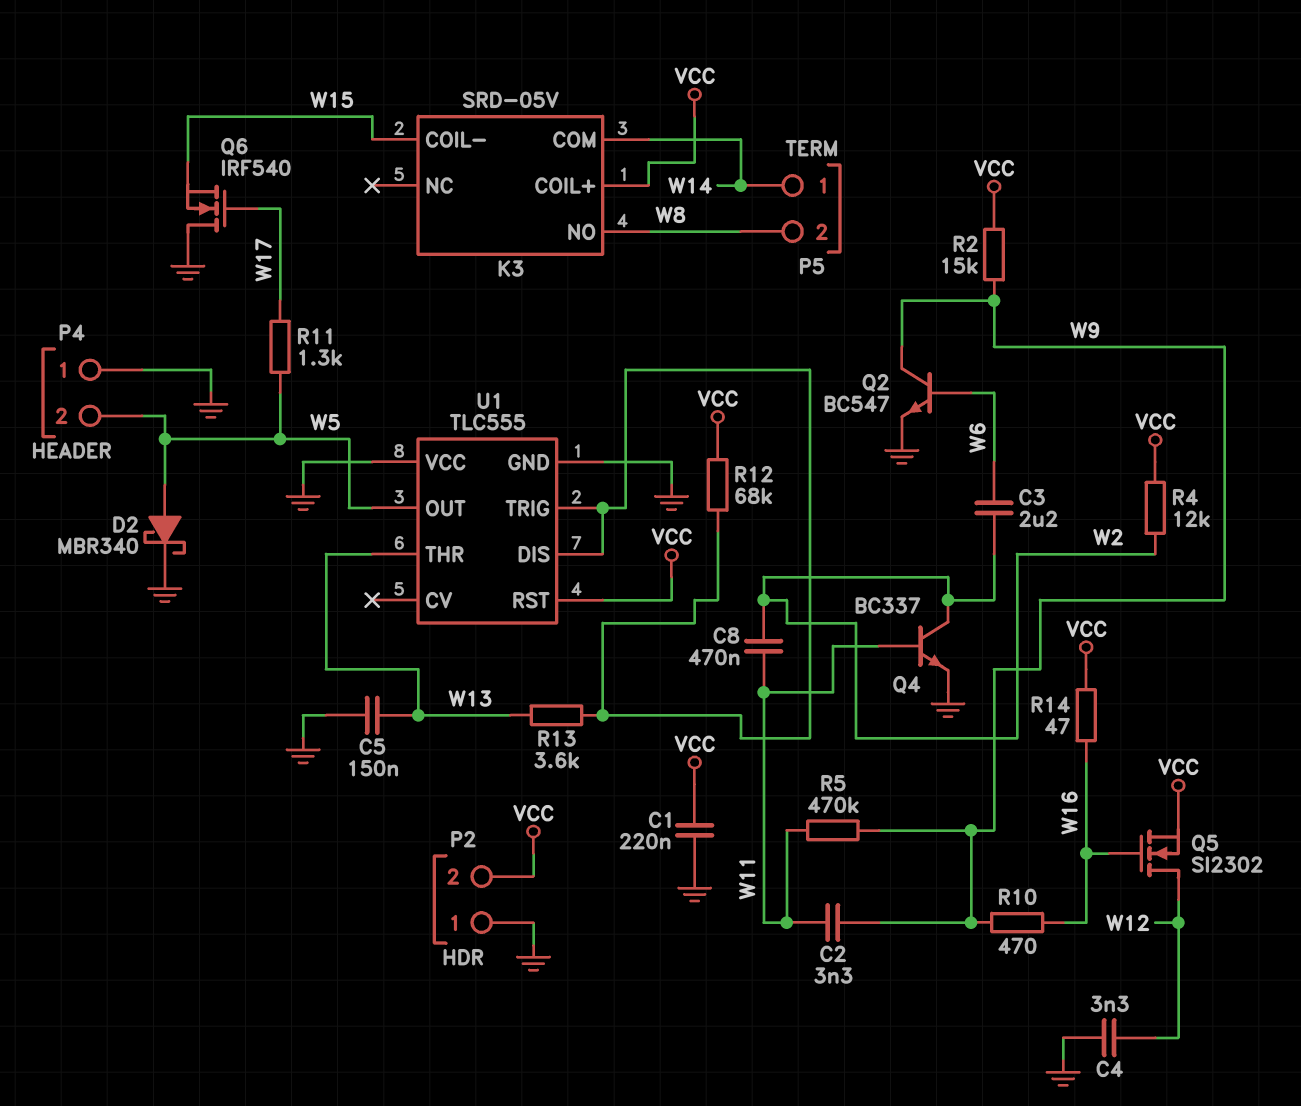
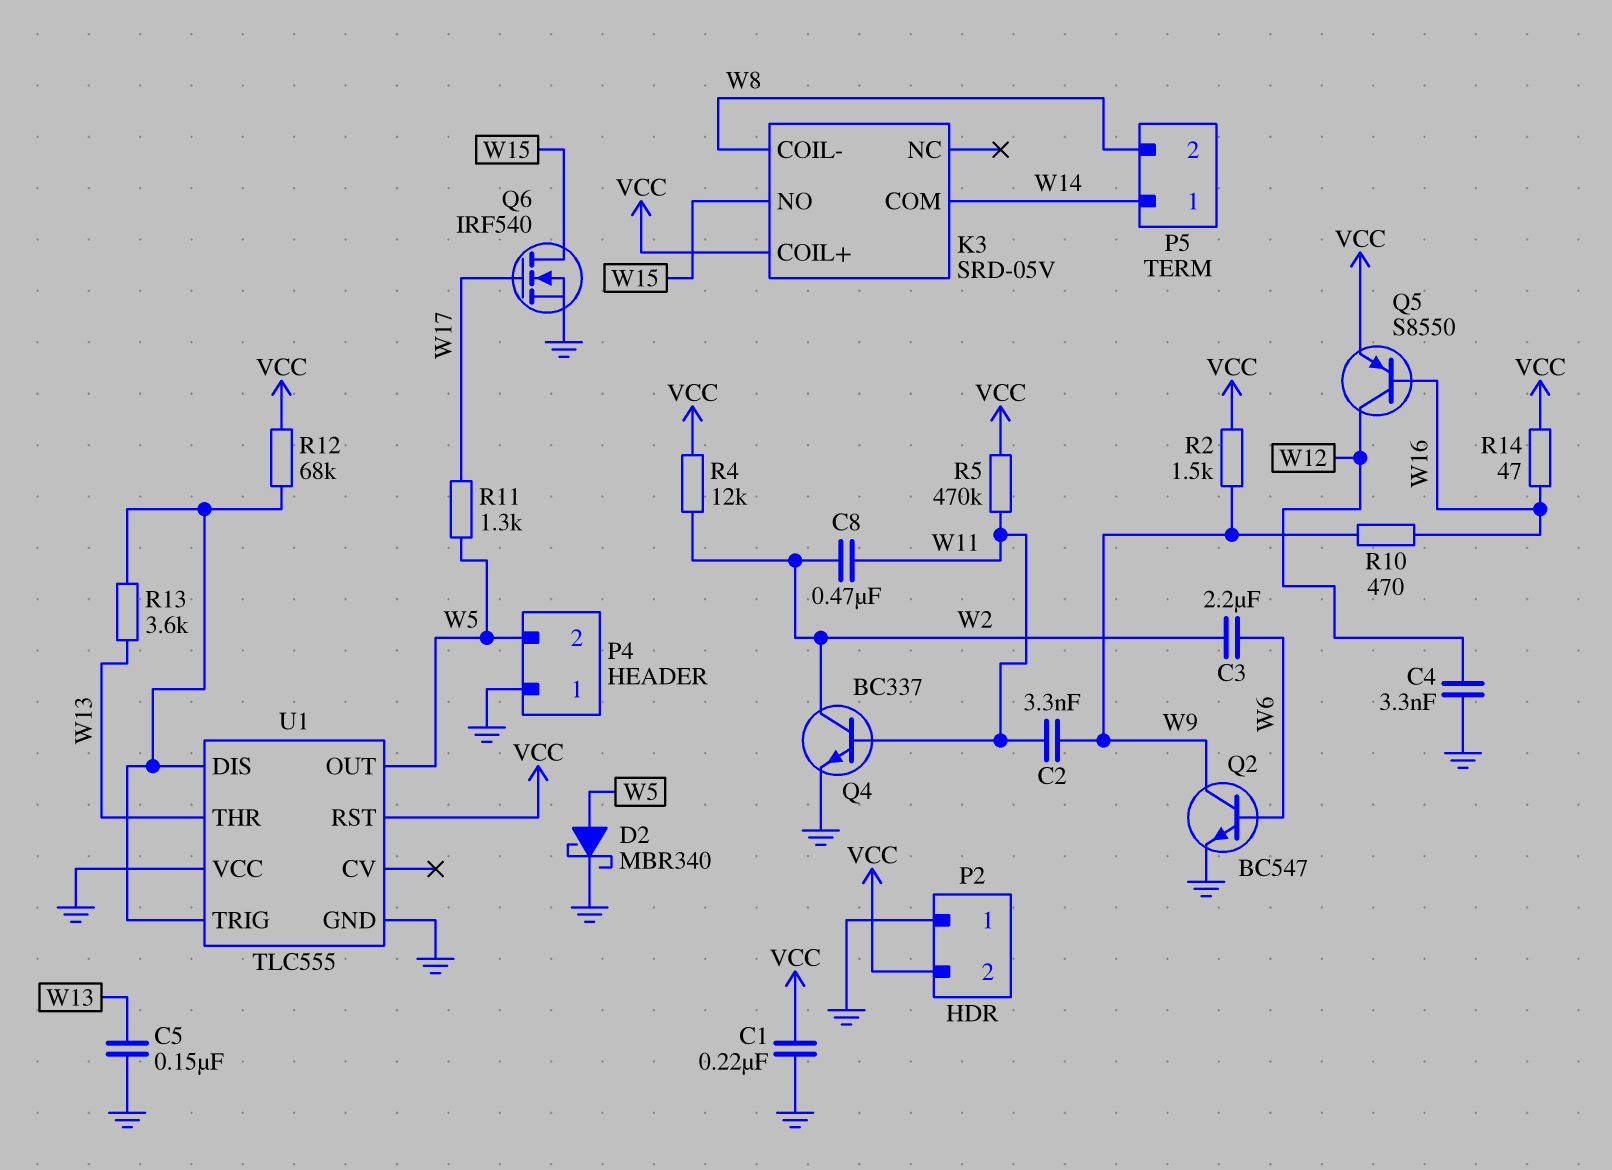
K3 pin COIL-: W15 -> W8
K3 pin NO: W8 -> W15
Q5: NMOS SI2302 (G W16, D W12, S VCC) -> PNP S8550 (B W16, C W12, E VCC)
Q6: NMOS IRF540 (G W17, D GND, S W15) -> NMOS IRF540 (G W17, D W15, S GND)
R2: 15k (VCC, W9) -> 1.5k (VCC, W9)
R5: 470k (W9, W11) -> 470k (VCC, W11)

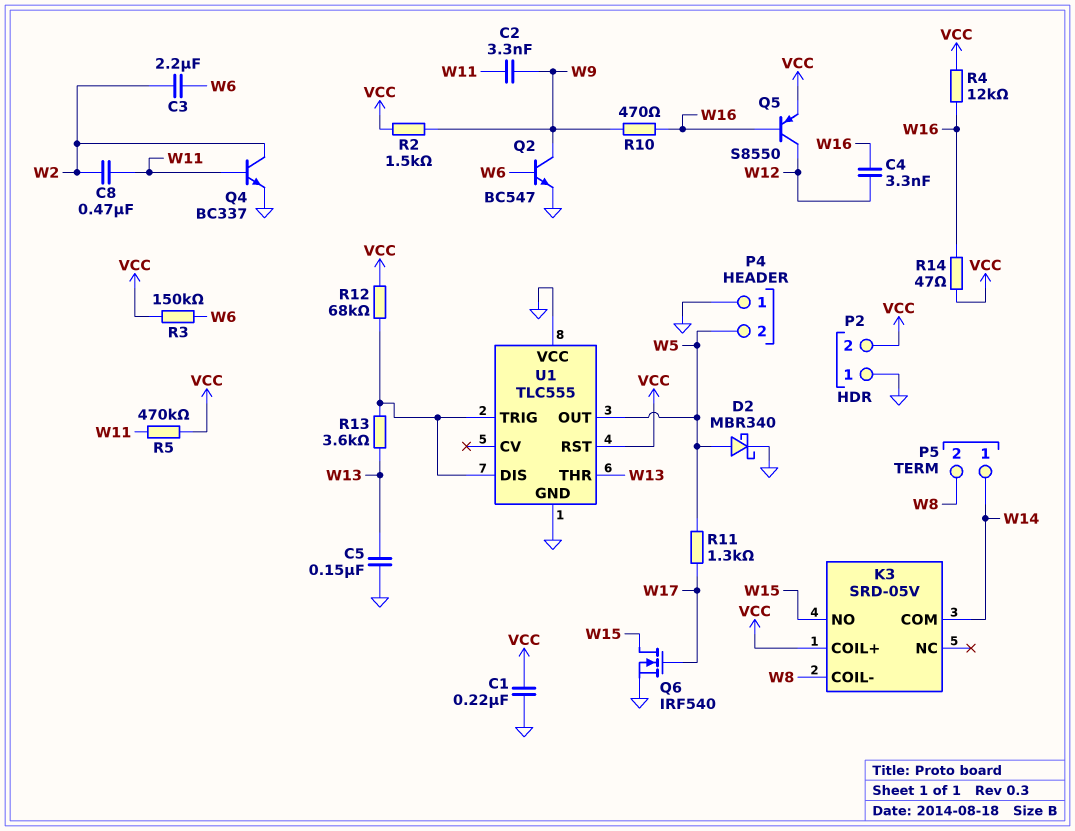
C4: 3.3nF (GND, W12) -> 3.3nF (W12, W16)
R3: none -> 150k (VCC, W6)
R4: 12k (VCC, W2) -> 12k (VCC, W16)

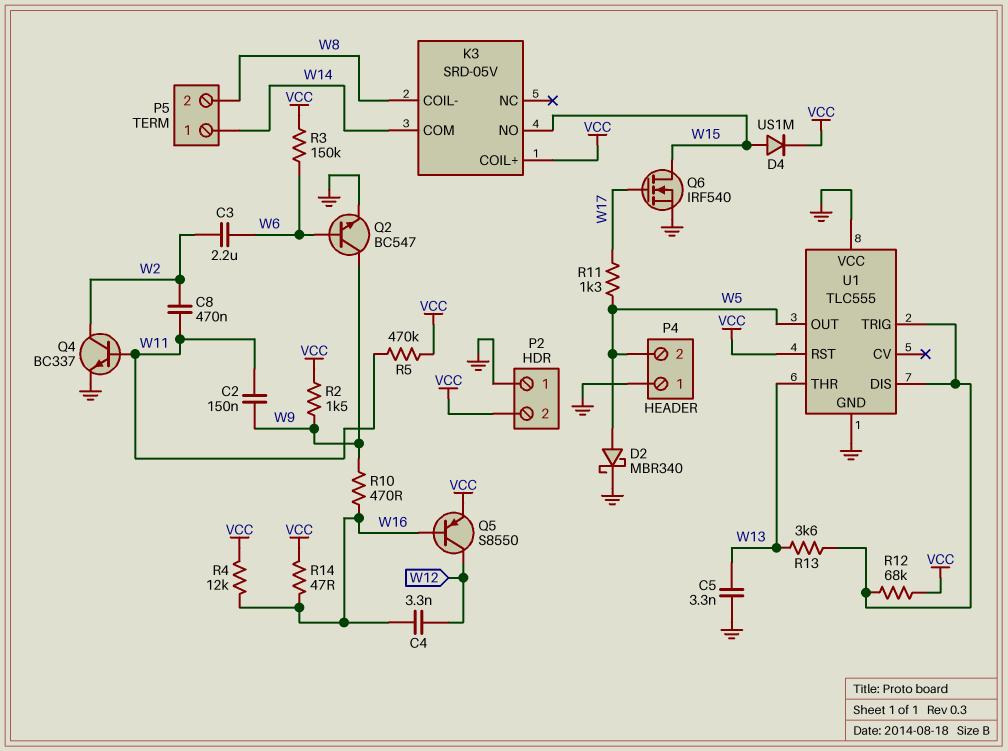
C1: 220nF (GND, VCC) -> none
C2: 3.3nF (W9, W11) -> 150nF (W9, W11)
C5: 150nF (GND, W13) -> 3.3nF (GND, W13)
D4: none -> diode US1M (A W15, K VCC)

